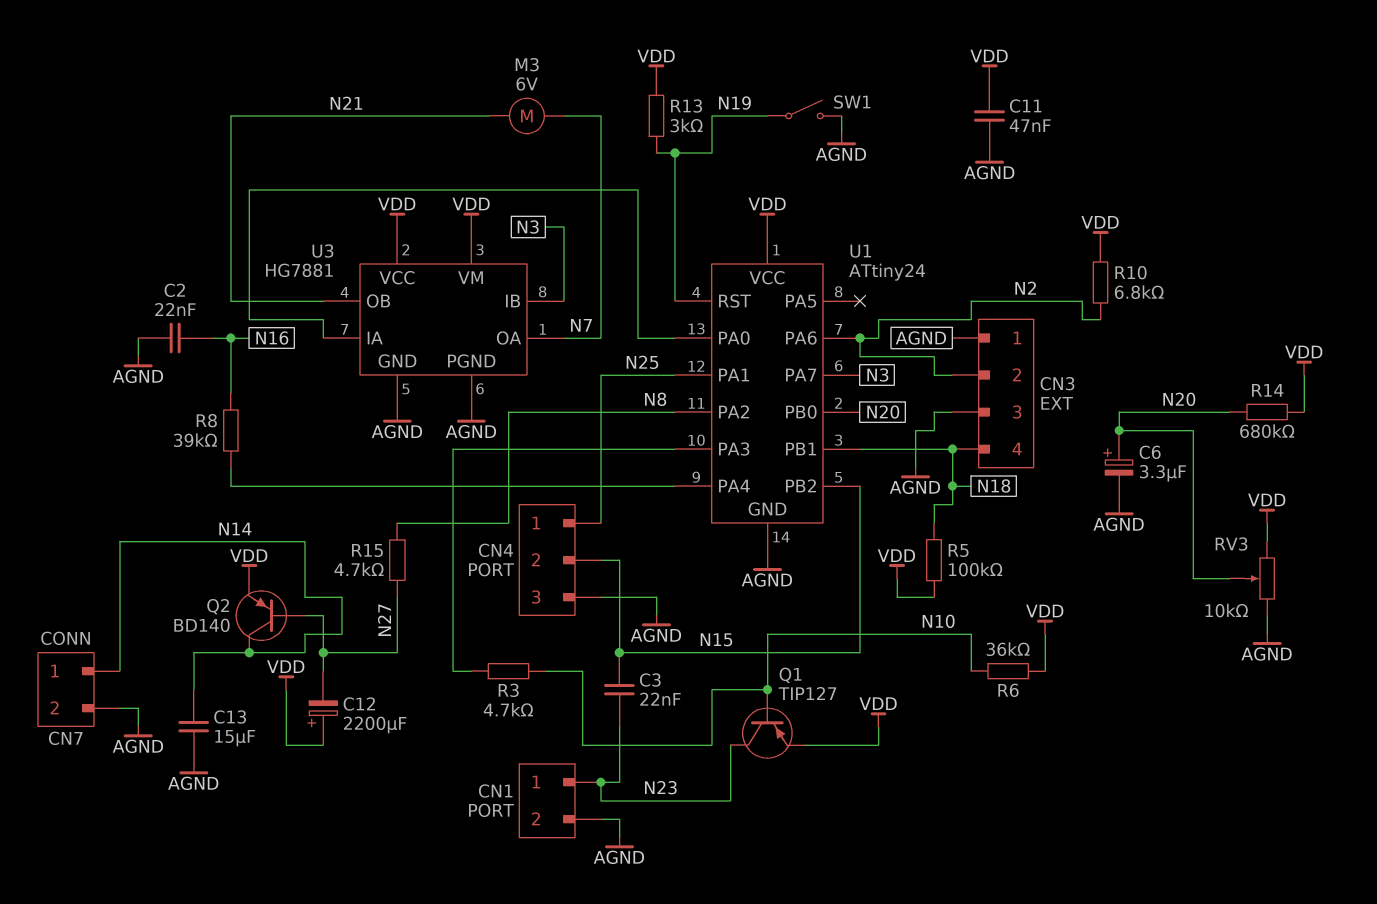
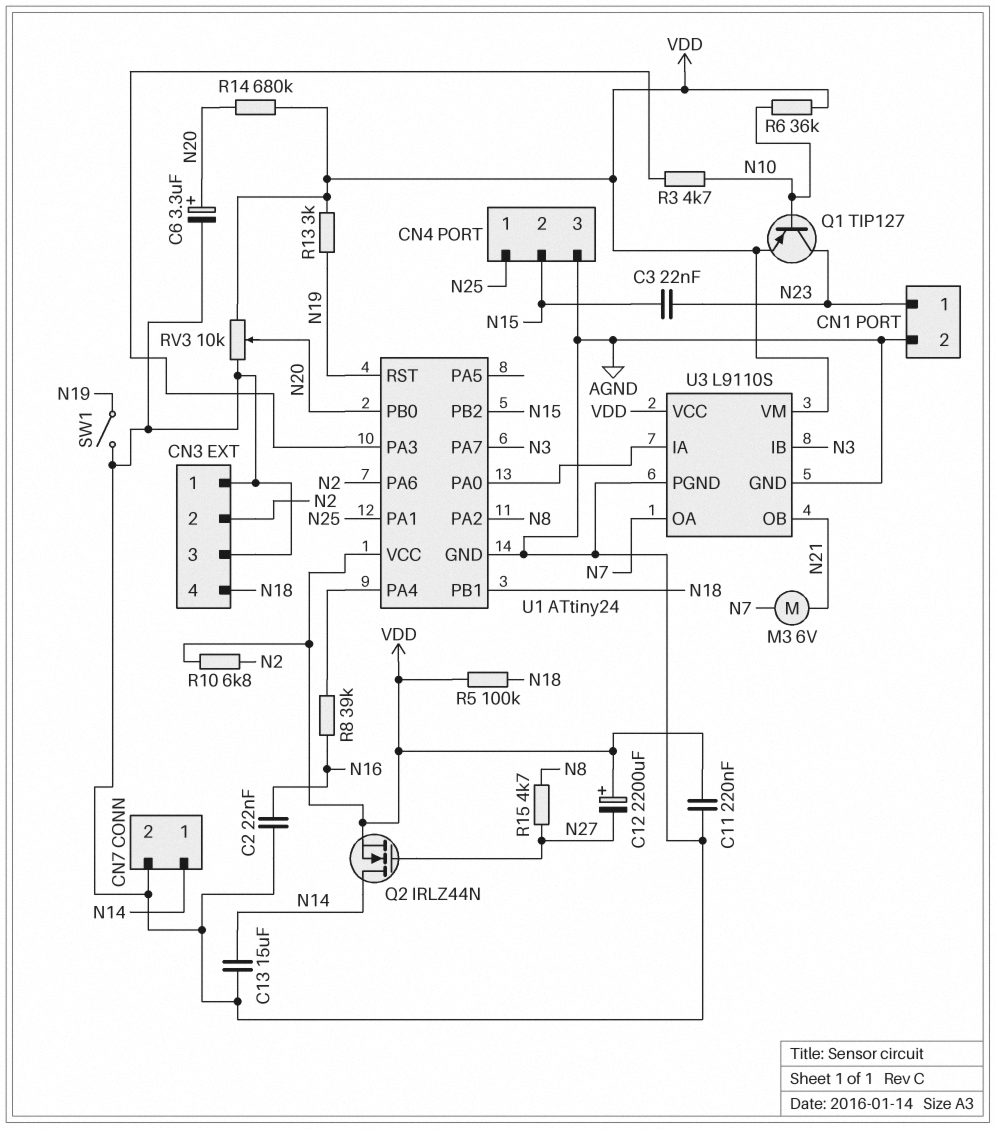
C11: 47nF (AGND, VDD) -> 220nF (AGND, VDD)
Q2: PNP BD140 (B N27, C N14, E VDD) -> NMOS IRLZ44N (G N27, D N14, S VDD)
U3: HG7881 -> L9110S

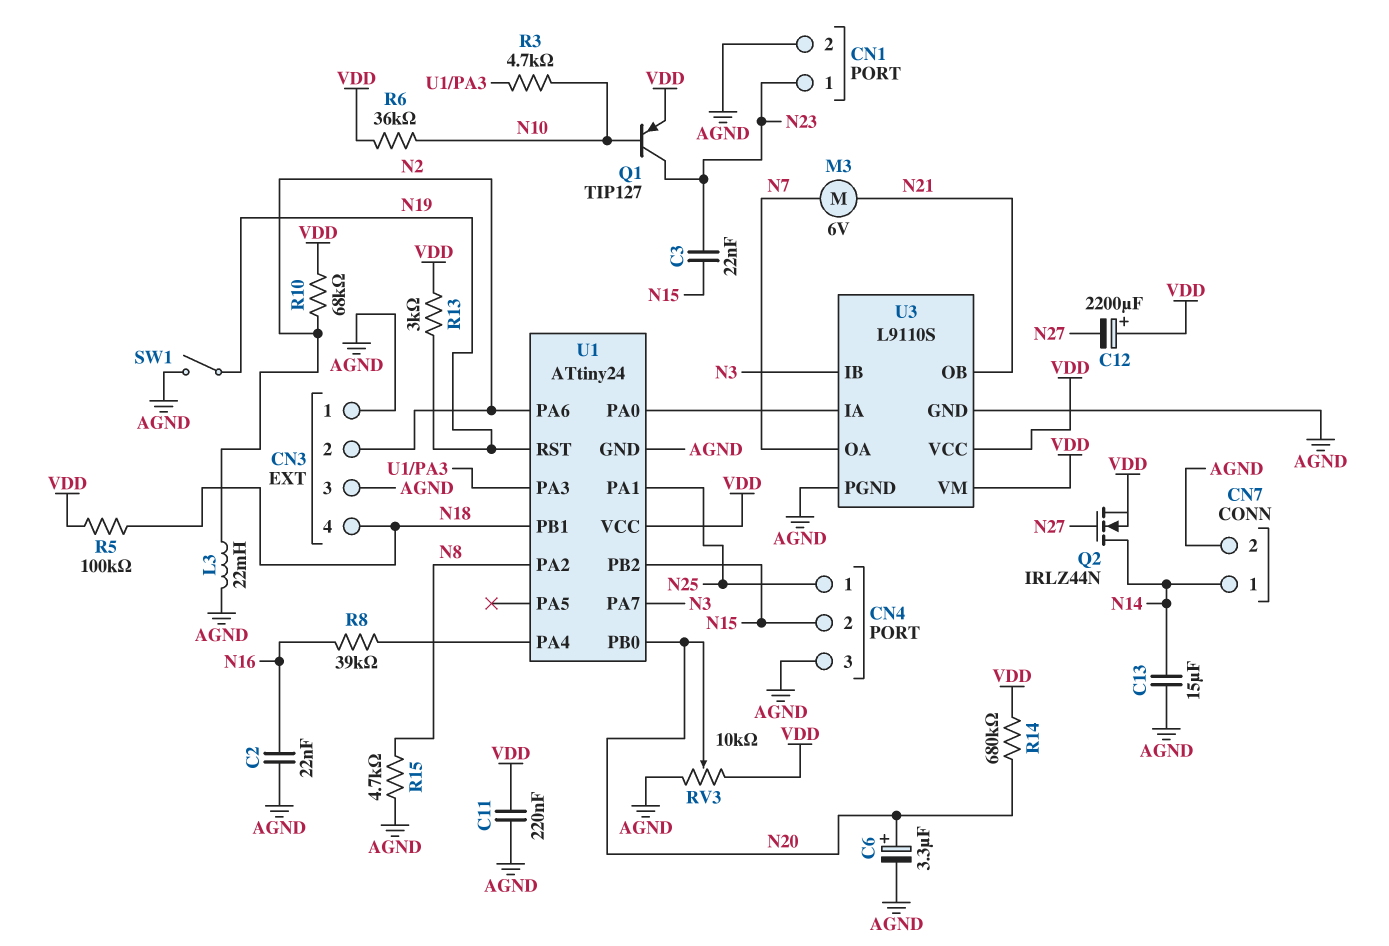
L3: none -> 22mH (AGND, N2)
R10: 6.8k (N2, VDD) -> 68k (N2, VDD)
R15: 4.7k (N8, N27) -> 4.7k (AGND, N8)

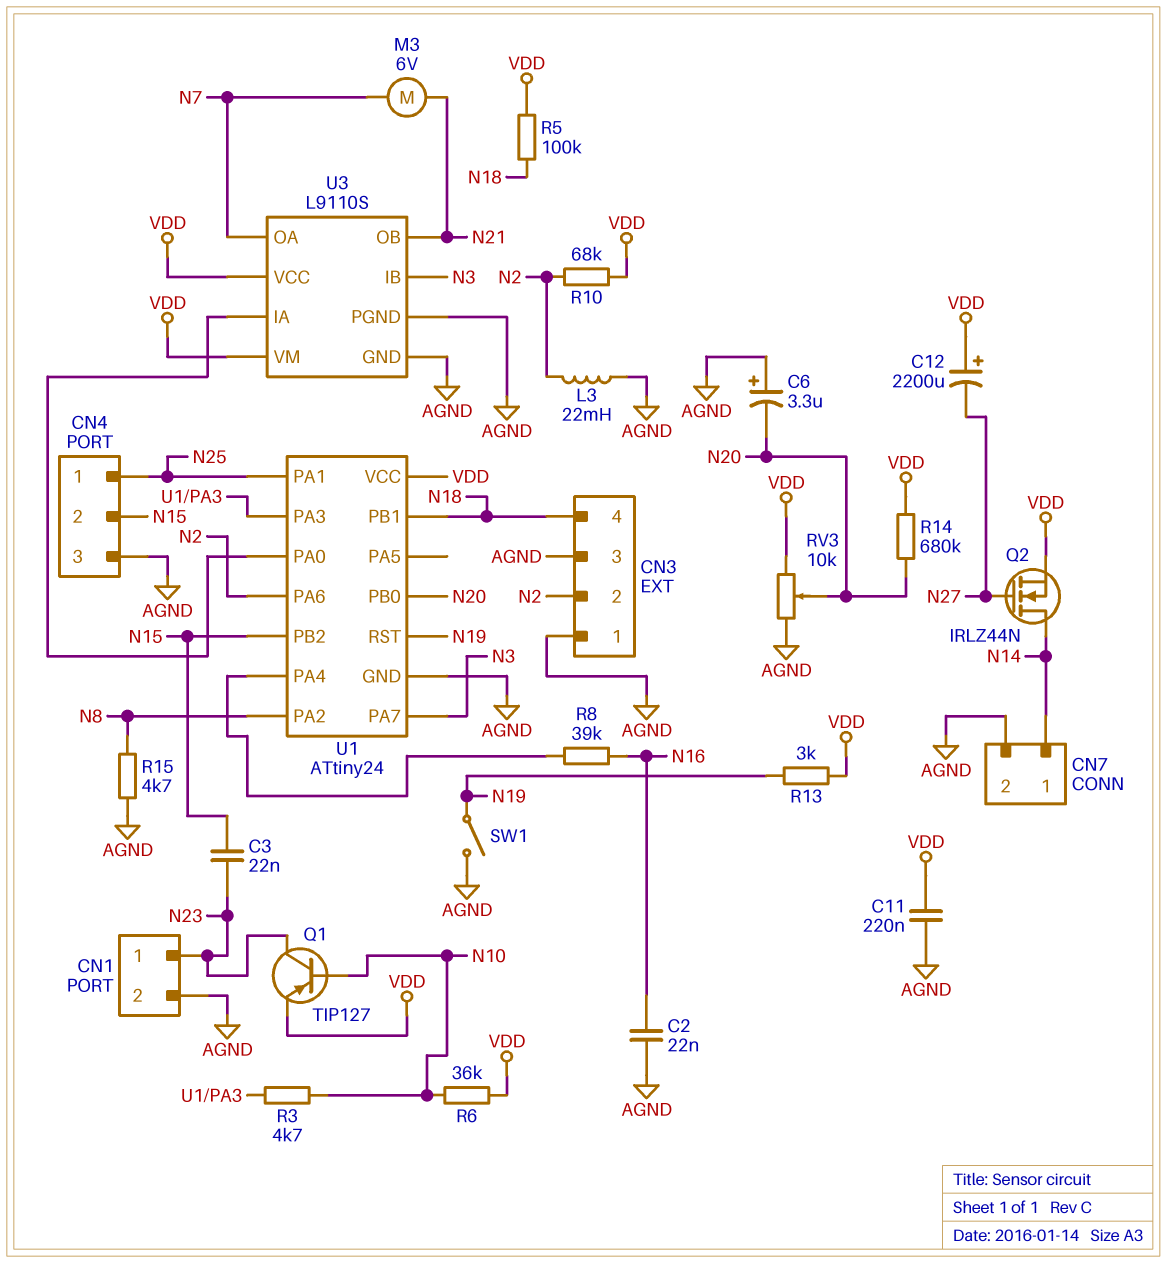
C6: 3.3uF (plus N20, minus AGND) -> 3.3uF (plus AGND, minus N20)
C13: 15uF (AGND, N14) -> none

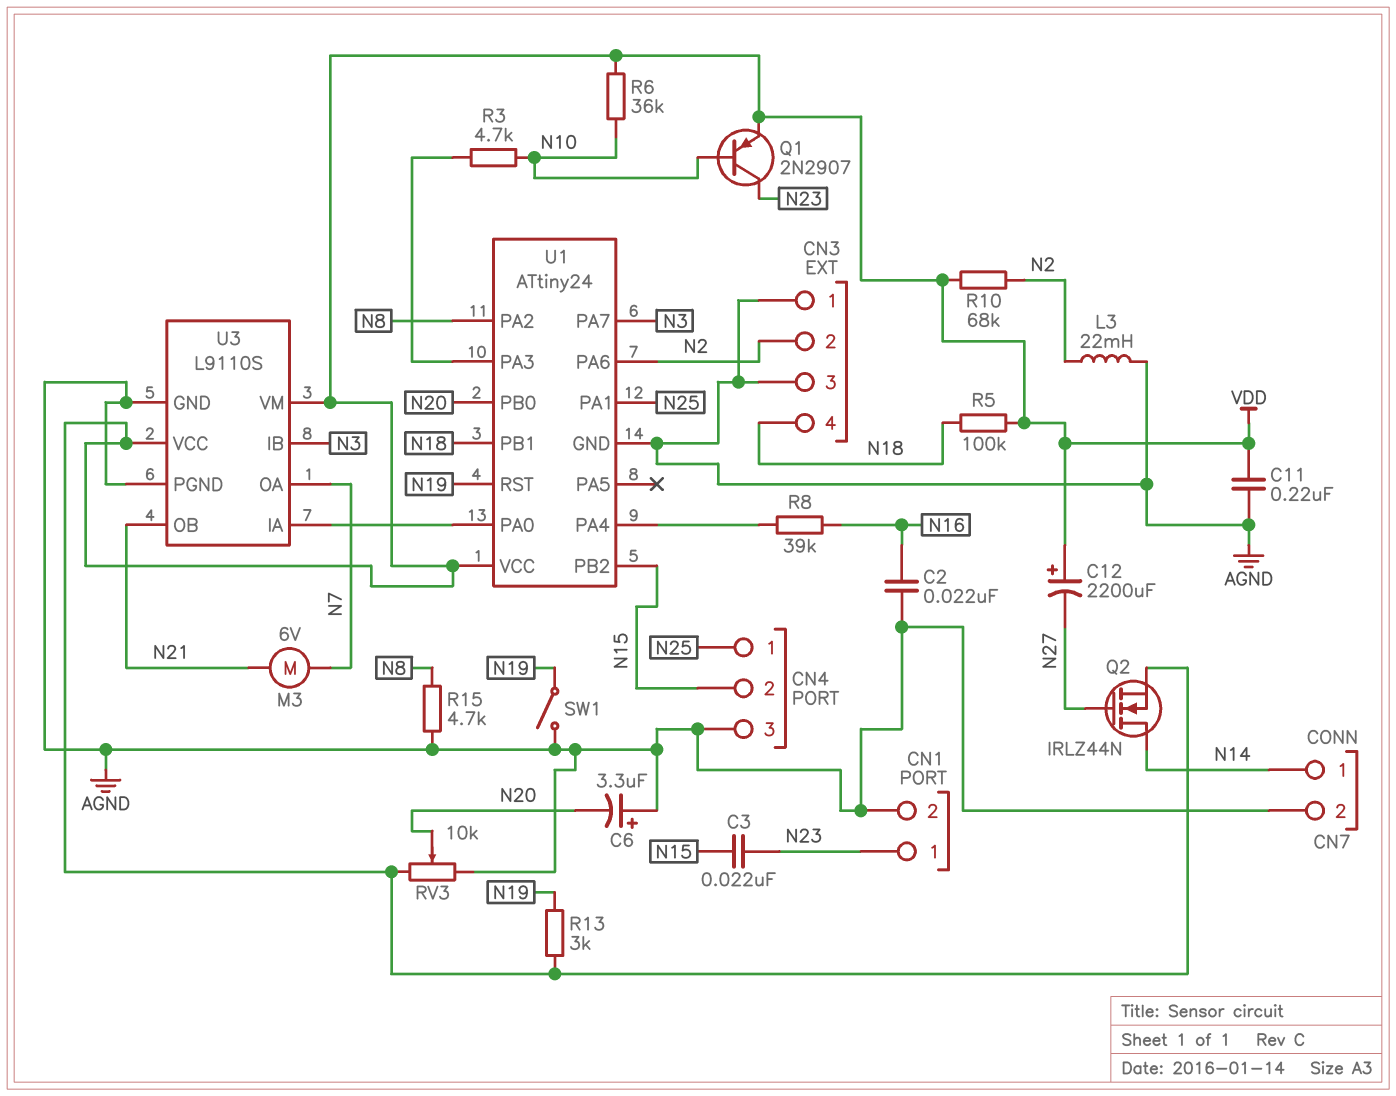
Q1: PNP TIP127 (B N10, C N23, E VDD) -> PNP 2N2907 (B N10, C N23, E VDD)
R14: 680k (N20, VDD) -> none

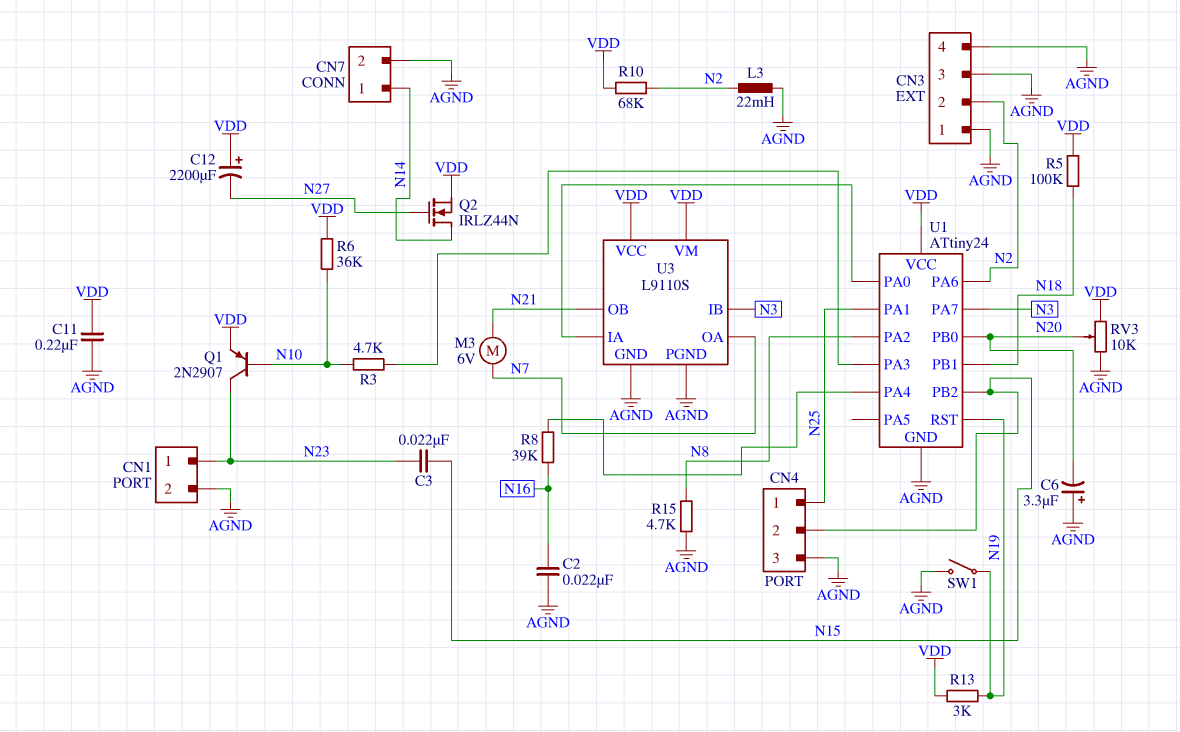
CN3 pin 4: N18 -> AGND

